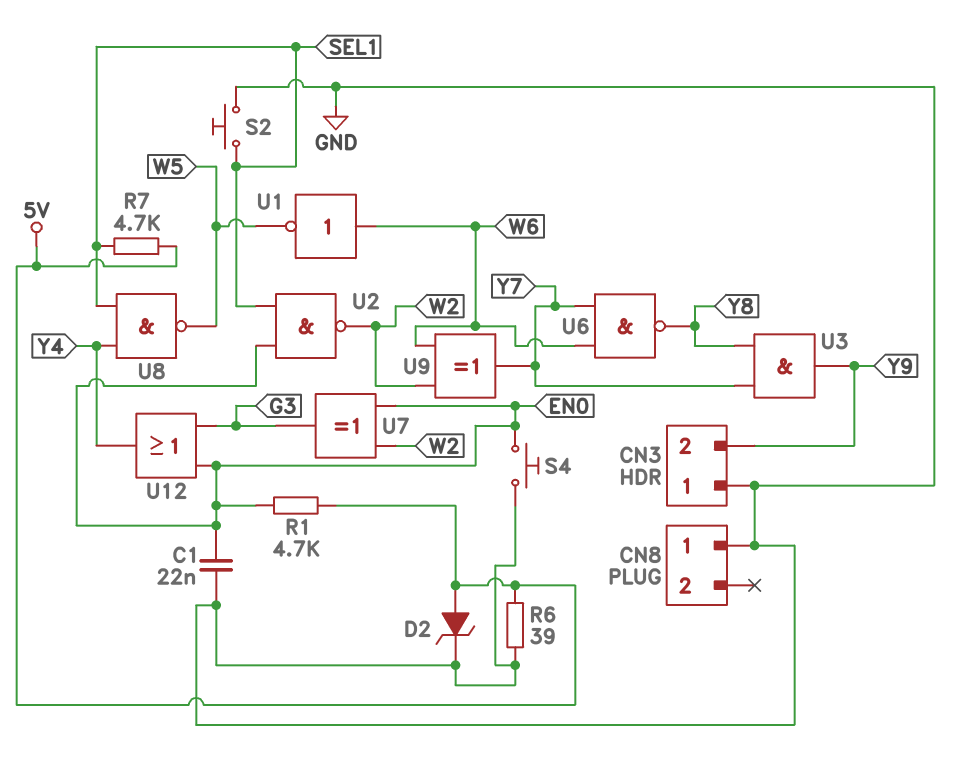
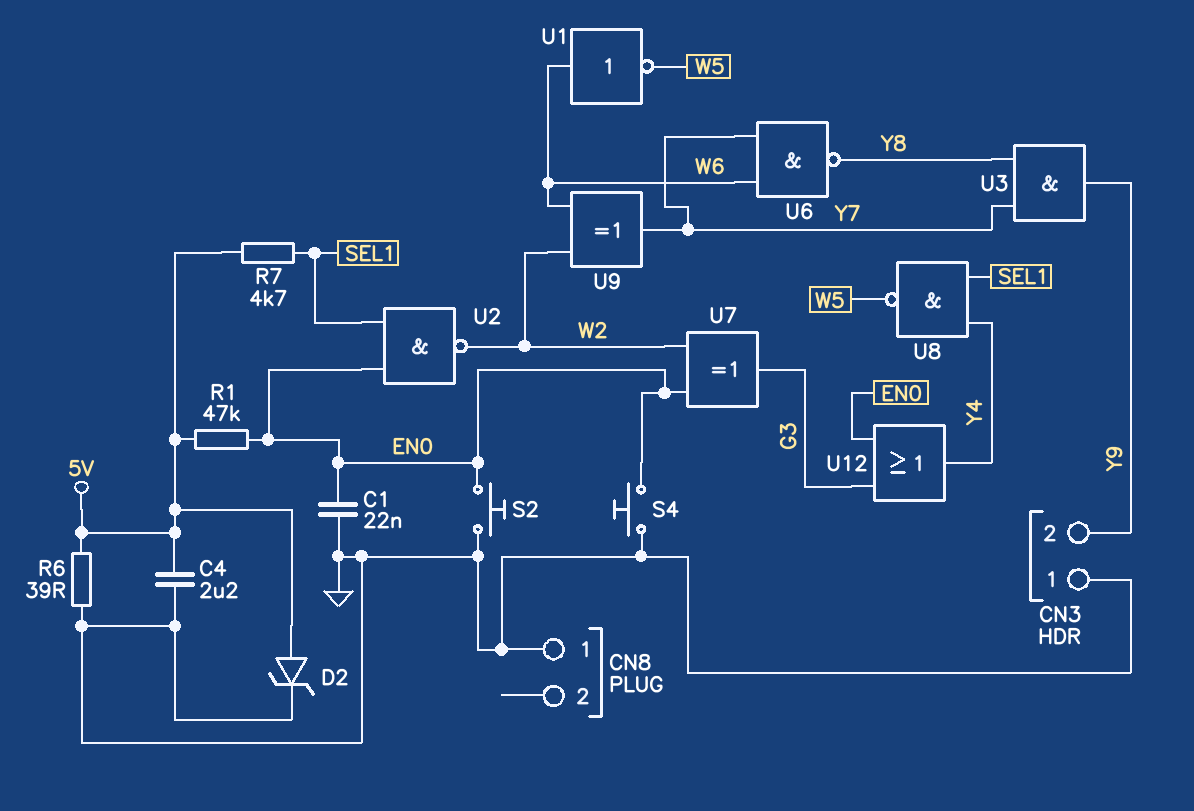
C4: none -> 2.2uF (5V, GND)
R1: 4.7k (5V, EN0) -> 47k (5V, EN0)
S2: button (GND, SEL1) -> button (EN0, GND)

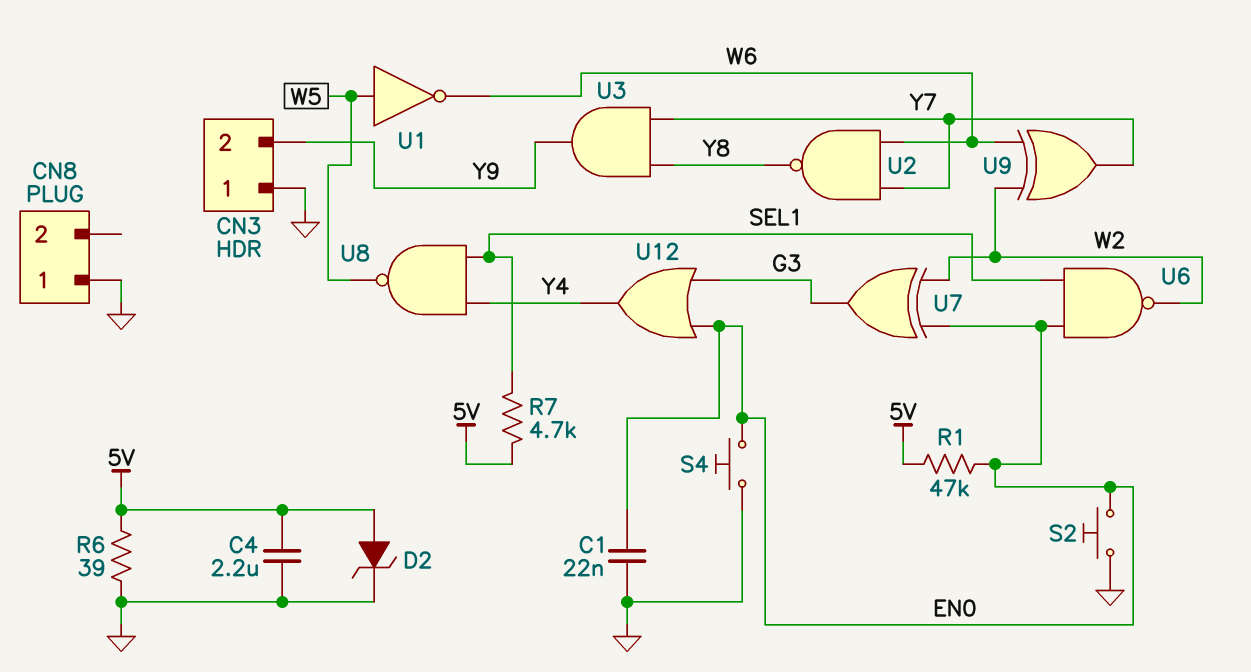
U1: NOT (in W6, out W5) -> NOT (in W5, out W6)
U2: NAND (in EN0, in SEL1, out W2) -> NAND (in W6, in Y7, out Y8)
U6: NAND (in W6, in Y7, out Y8) -> NAND (in EN0, in SEL1, out W2)

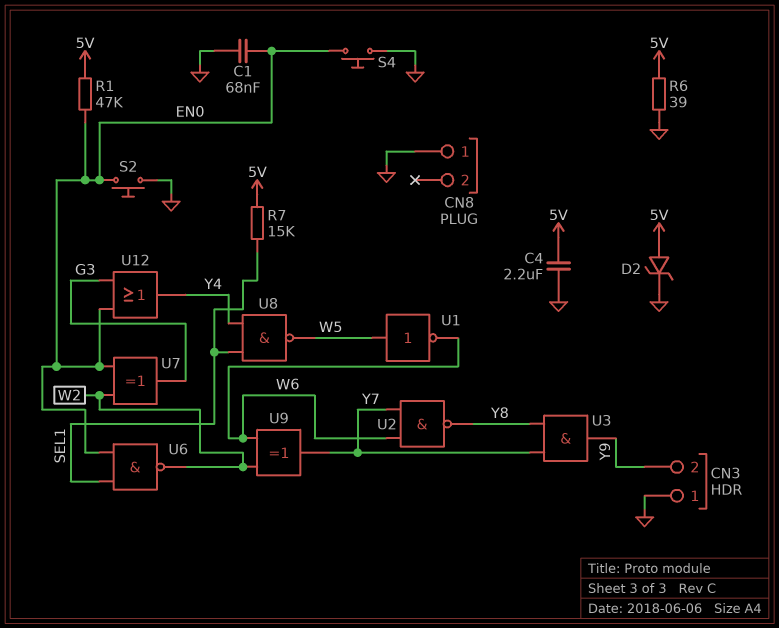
C1: 22nF (EN0, GND) -> 68nF (EN0, GND)
R7: 4.7k (5V, SEL1) -> 15k (5V, SEL1)

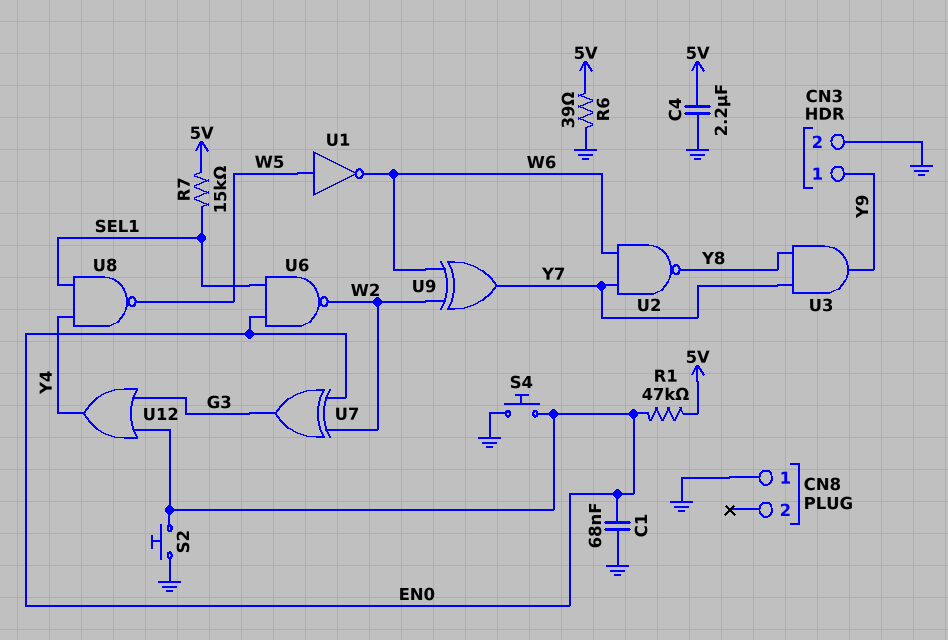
CN3 pin 1: GND -> Y9
CN3 pin 2: Y9 -> GND
D2: zener (A 5V, K GND) -> none

